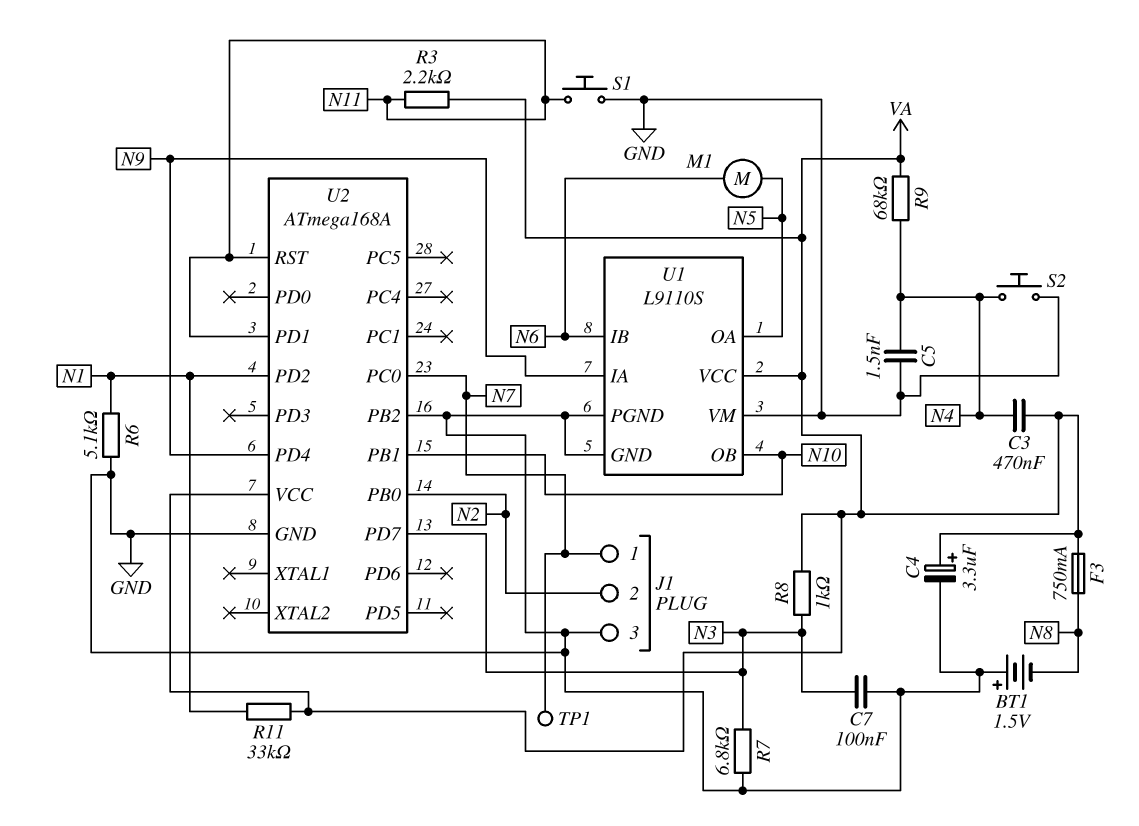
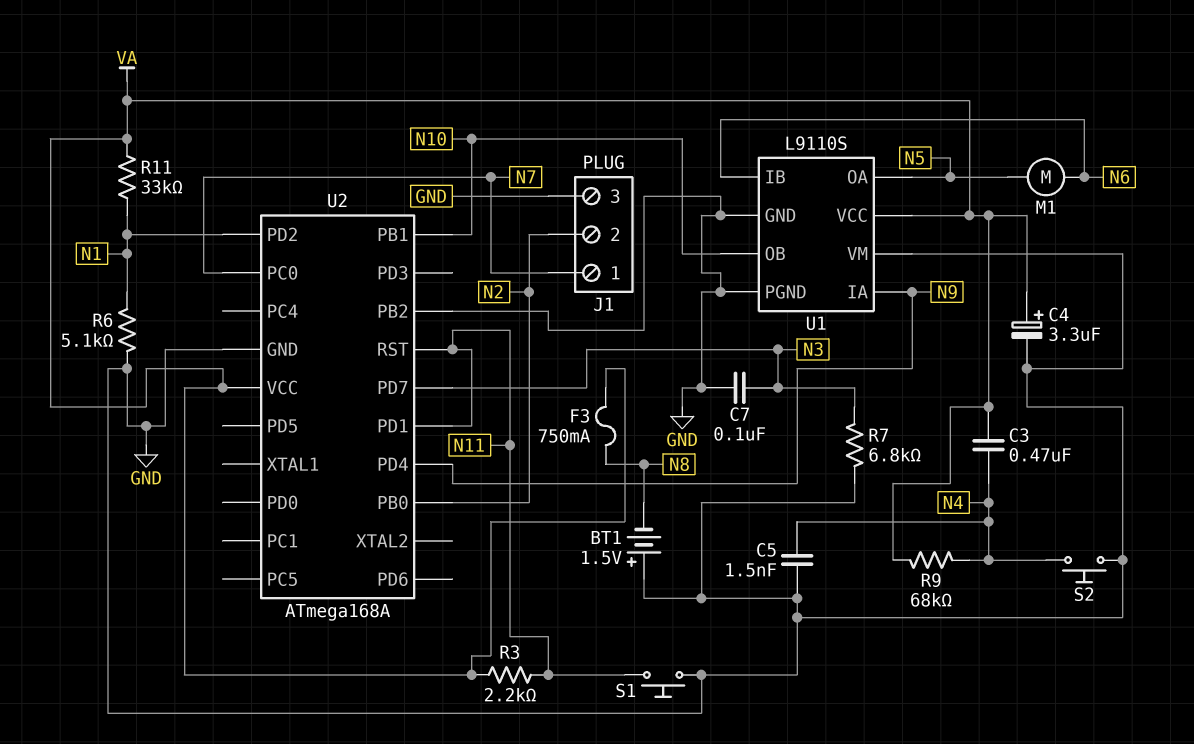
R8: 1k (N3, VA) -> none
TP1: test point (N7) -> none

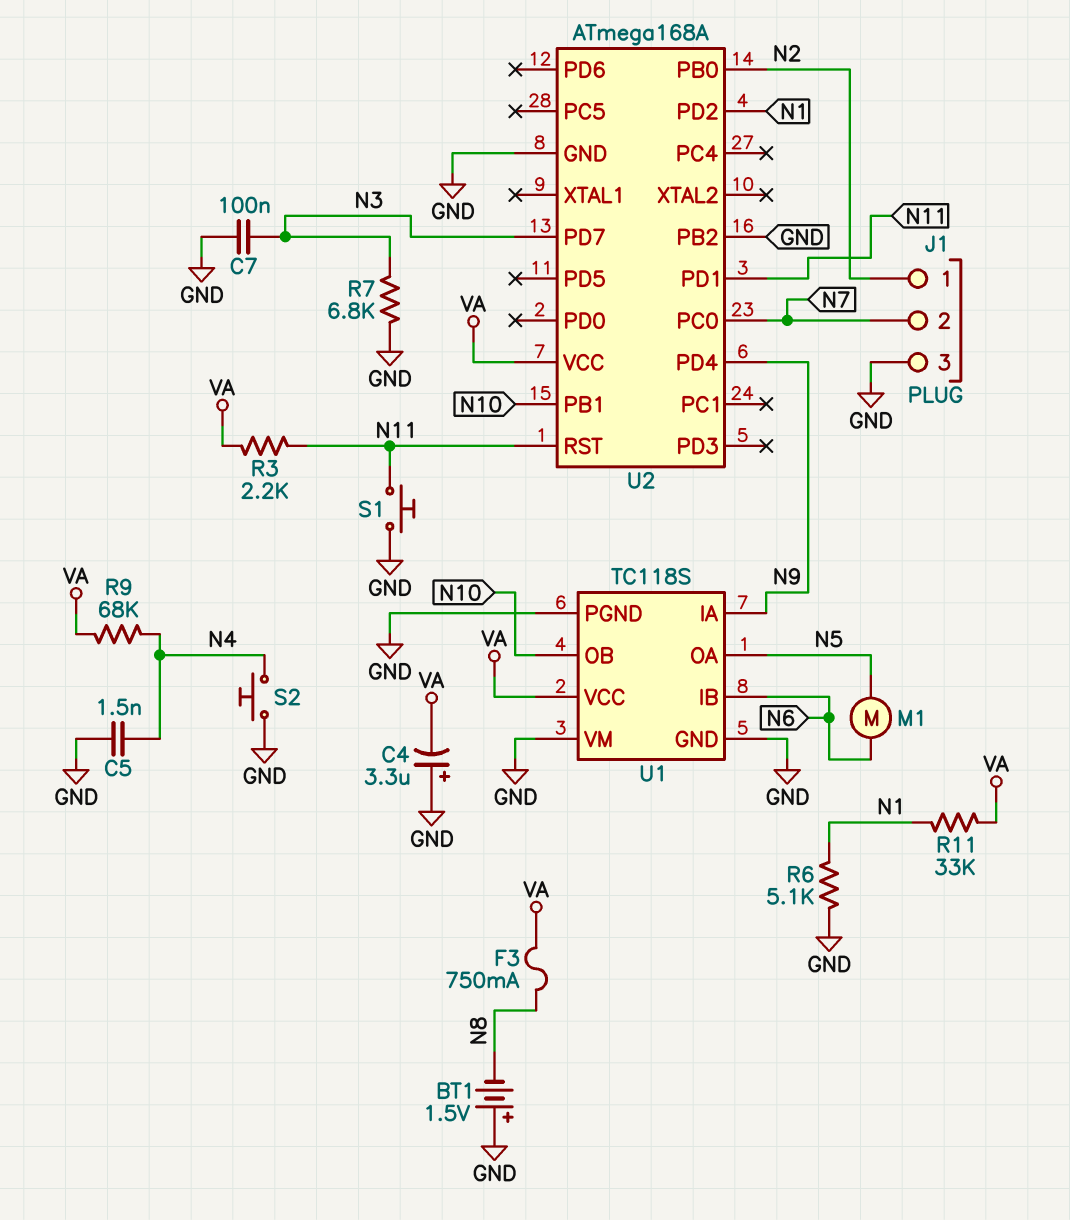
C3: 470nF (N4, VA) -> none
C4: 3.3uF (plus VA, minus GND) -> 3.3uF (plus GND, minus VA)
J1 pin 1: N7 -> N2
J1 pin 2: N2 -> N7
U1: L9110S -> TC118S

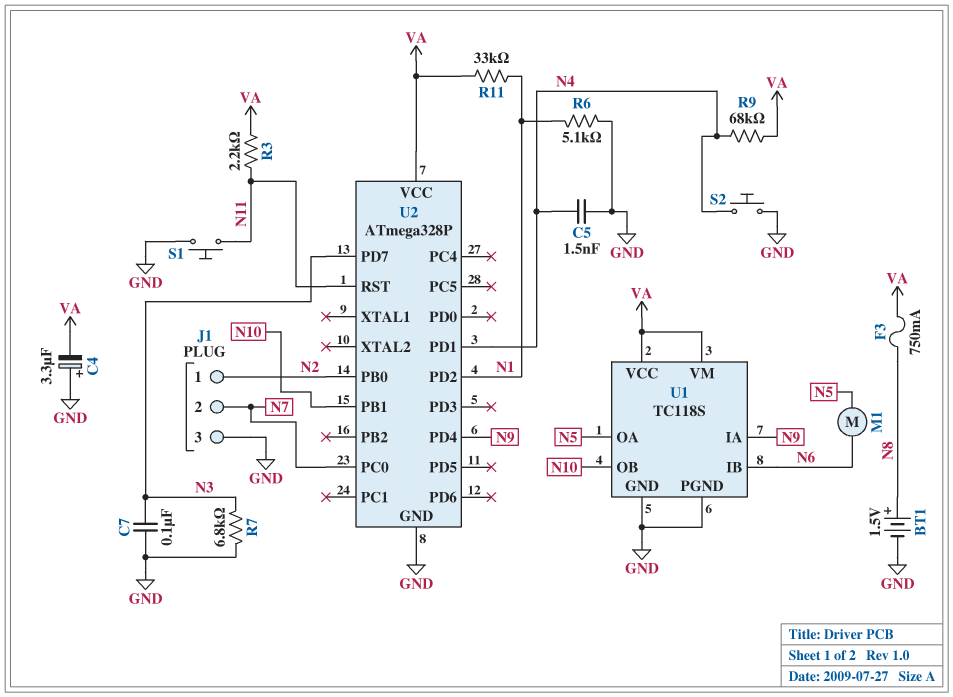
BT1: 1.5V (plus GND, minus N8) -> 1.5V (plus N8, minus GND)
U1 pin VM: GND -> VA
U2: ATmega168A -> ATmega328P
U2 pin PB2: GND -> none
U2 pin PD1: N11 -> N4

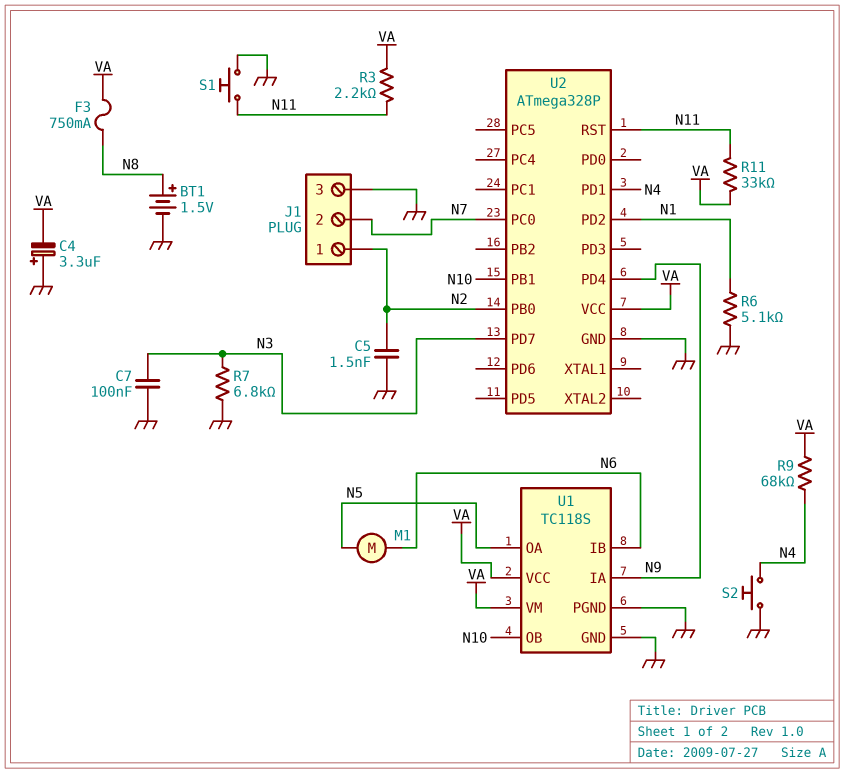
C5: 1.5nF (GND, N4) -> 1.5nF (GND, N2)
R11: 33k (N1, VA) -> 33k (N11, VA)

